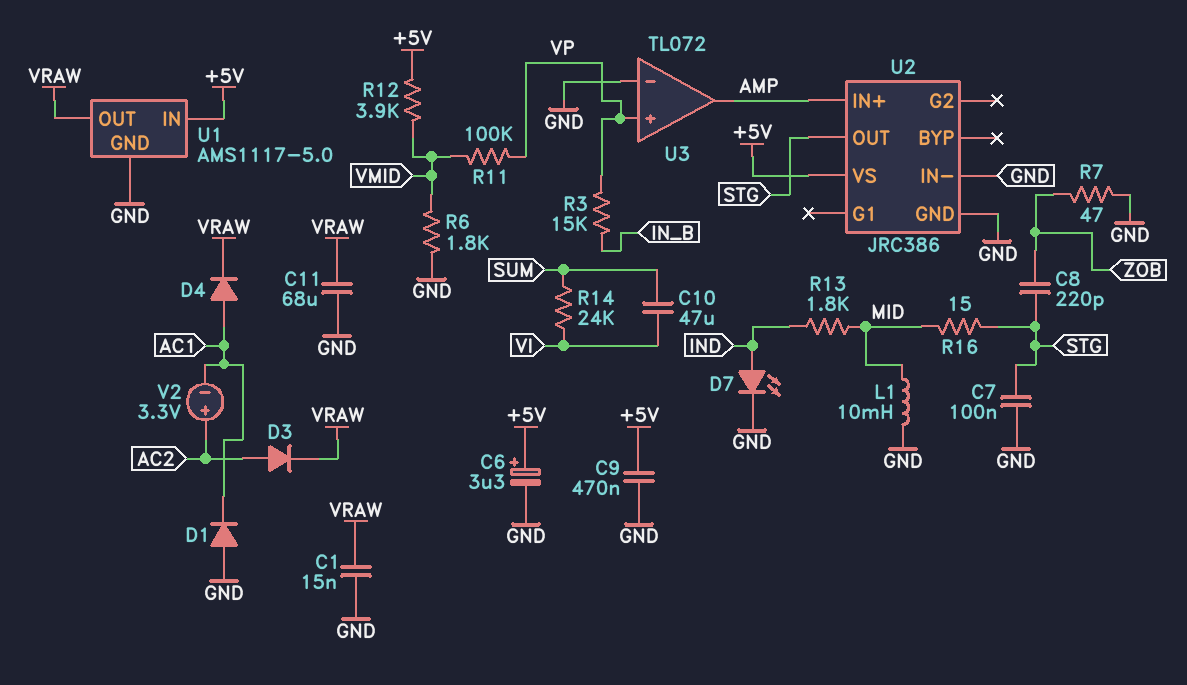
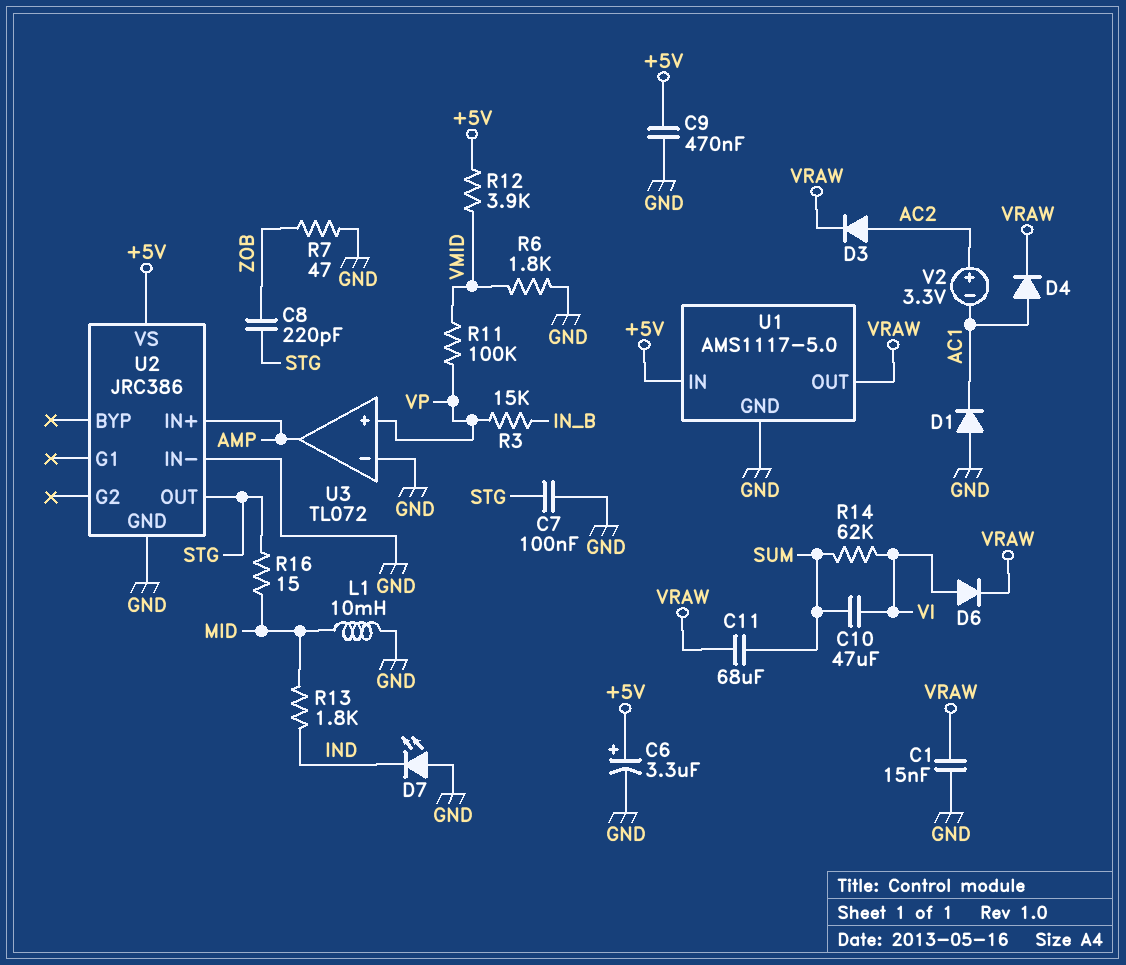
C11: 68uF (GND, VRAW) -> 68uF (SUM, VRAW)
D6: none -> diode (A VI, K VRAW)
D7: LED (A IND, K GND) -> LED (A GND, K IND)
R14: 24k (SUM, VI) -> 62k (SUM, VI)

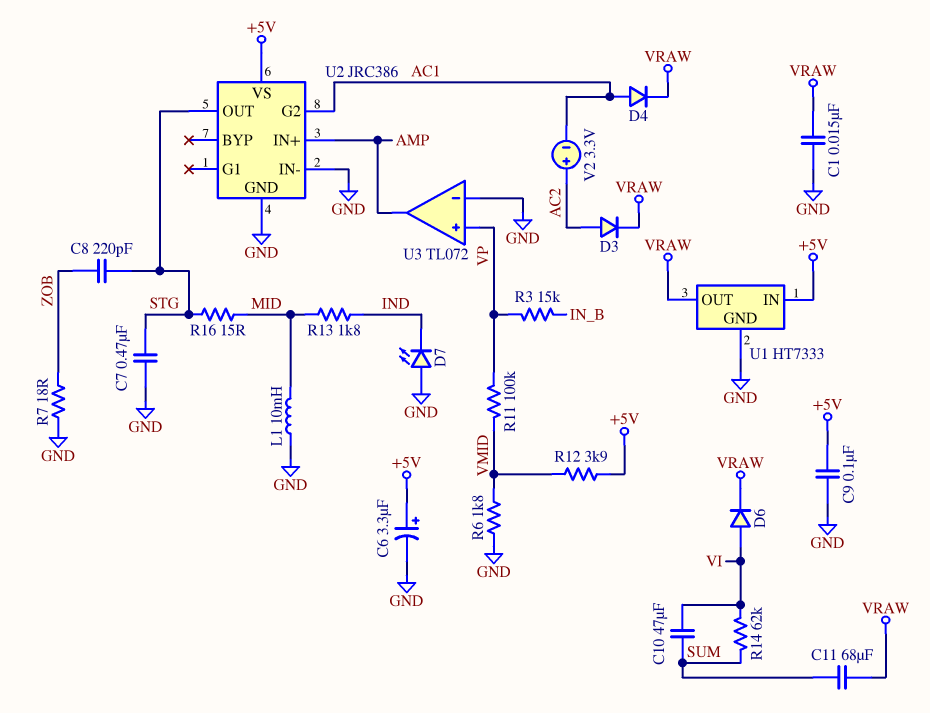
C7: 100nF (GND, STG) -> 470nF (GND, STG)
C9: 470nF (+5V, GND) -> 100nF (+5V, GND)
D1: diode (A GND, K AC1) -> none
R7: 47 (GND, ZOB) -> 18 (GND, ZOB)
U1: AMS1117-5.0 -> HT7333
U2 pin G2: none -> AC1

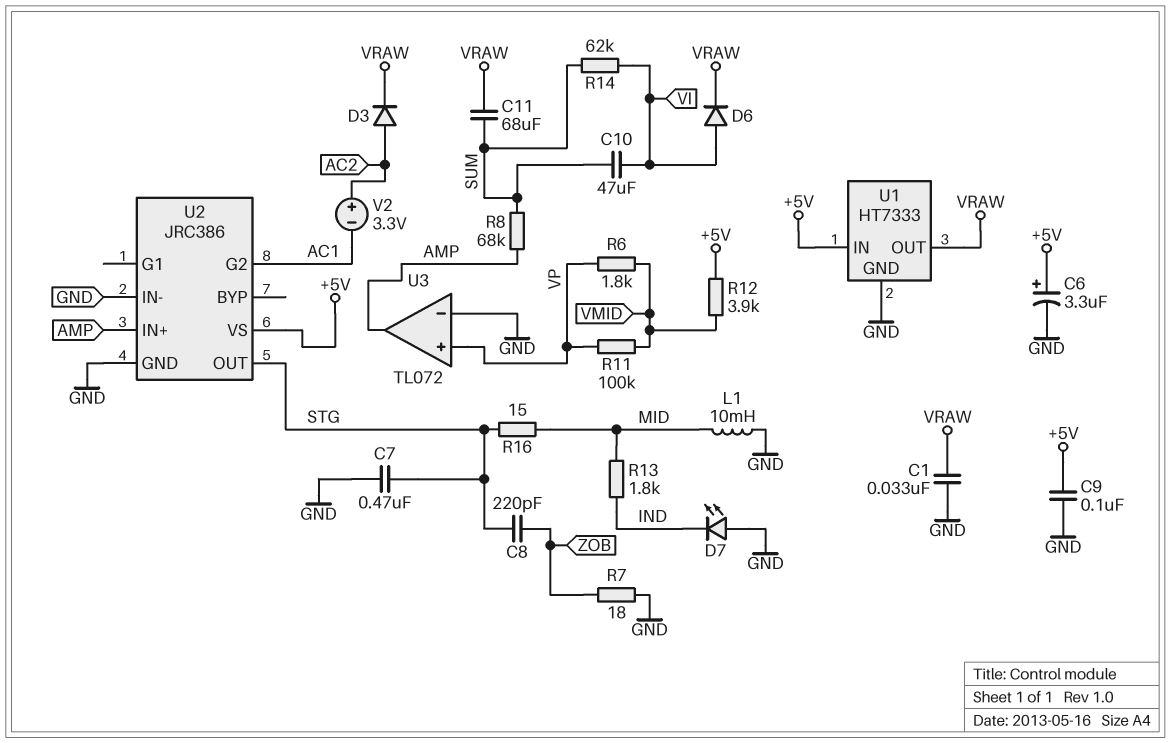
C1: 15nF (GND, VRAW) -> 33nF (GND, VRAW)
D4: diode (A AC1, K VRAW) -> none
R3: 15k (IN_B, VP) -> none
R6: 1.8k (GND, VMID) -> 1.8k (VMID, VP)
R8: none -> 68k (AMP, SUM)

